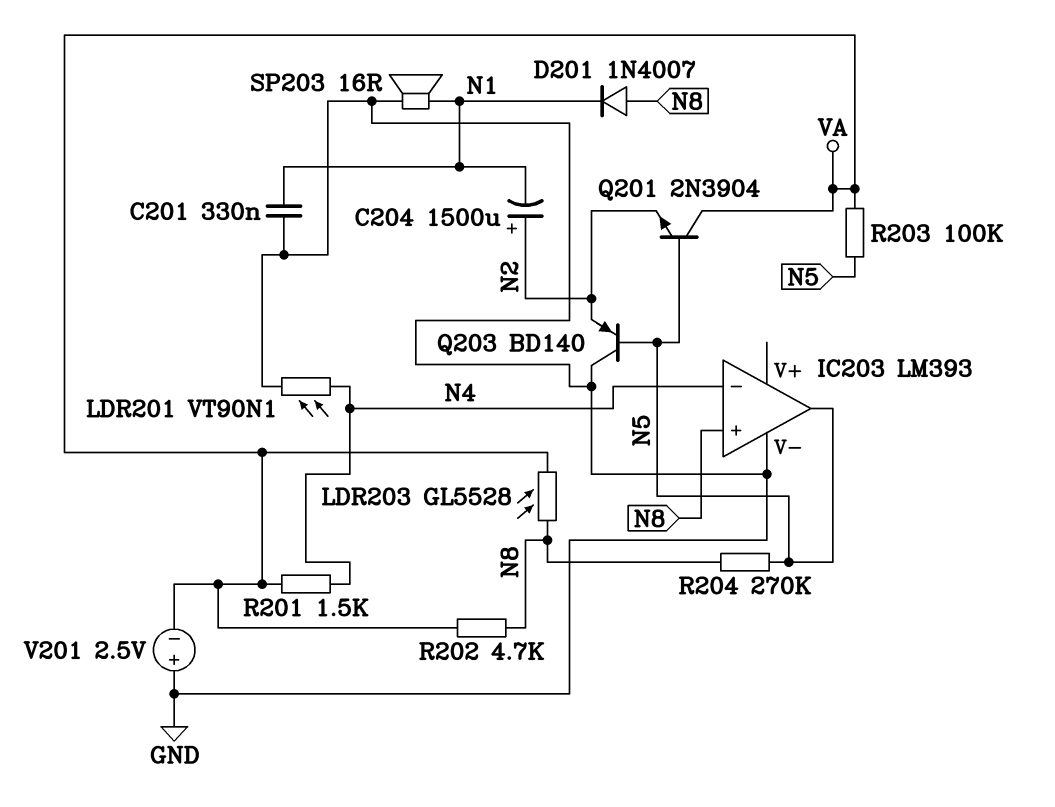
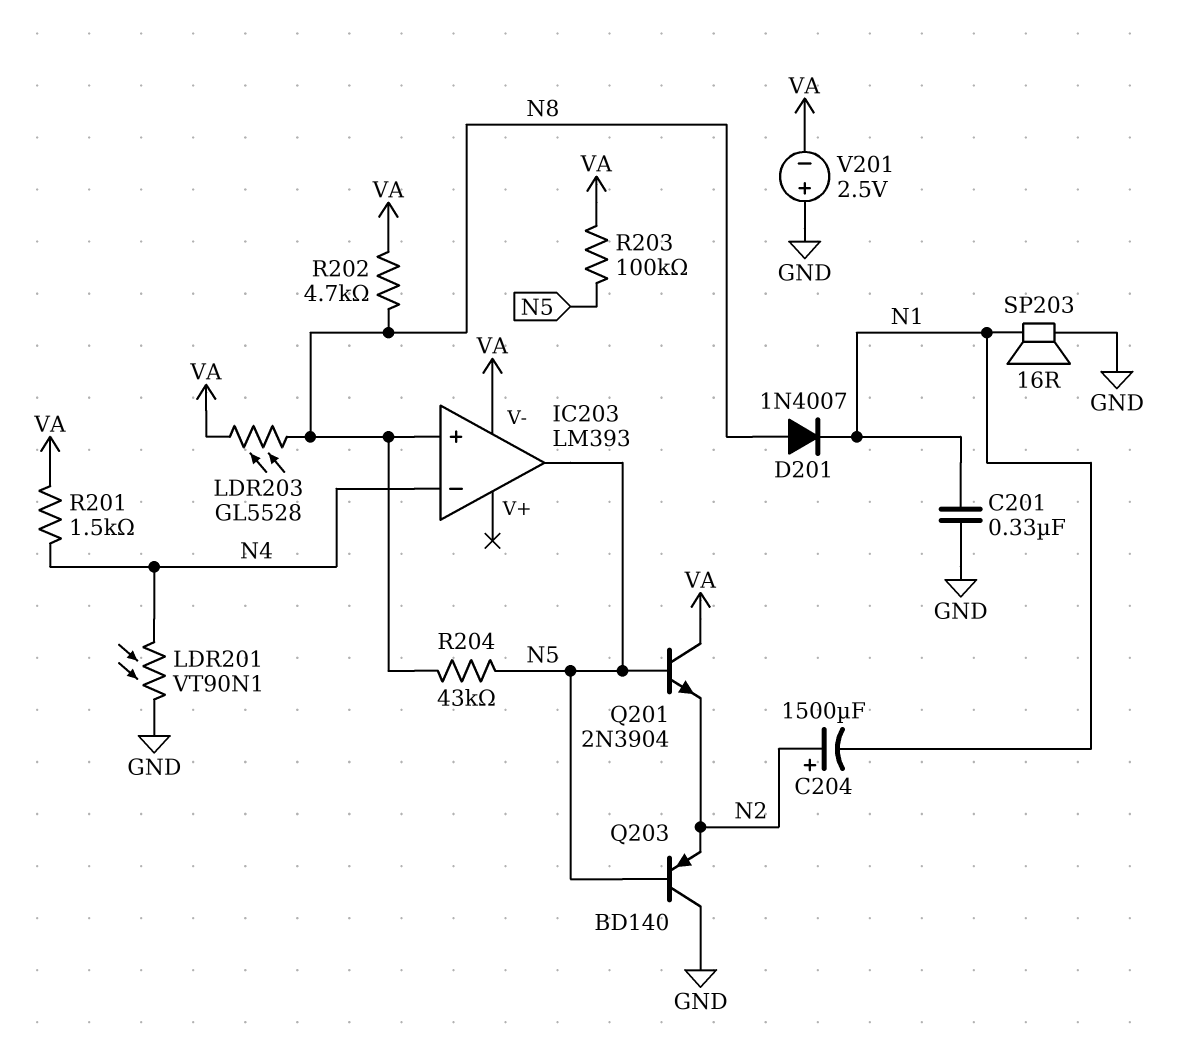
IC203 pin V-: GND -> VA
R204: 270k (N5, N8) -> 43k (N5, N8)

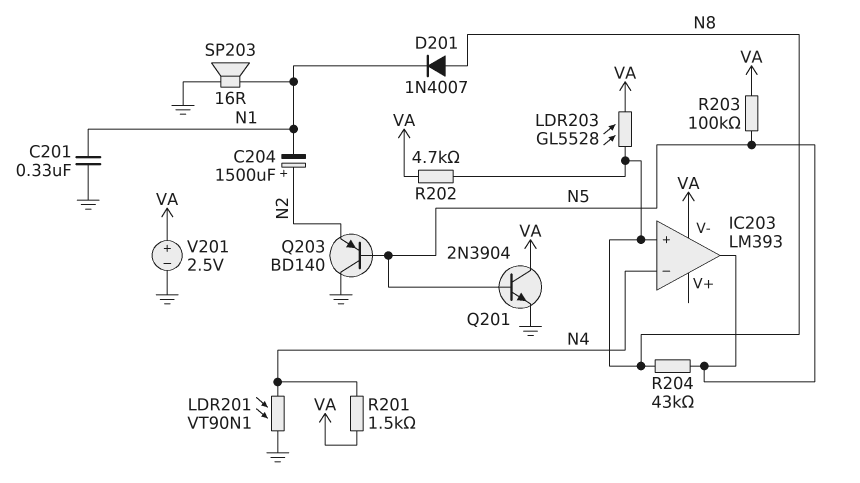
Q201: NPN 2N3904 (B N5, C VA, E N2) -> NPN 2N3904 (B N5, C VA, E GND)
V201: 2.5V (plus GND, minus VA) -> 2.5V (plus VA, minus GND)

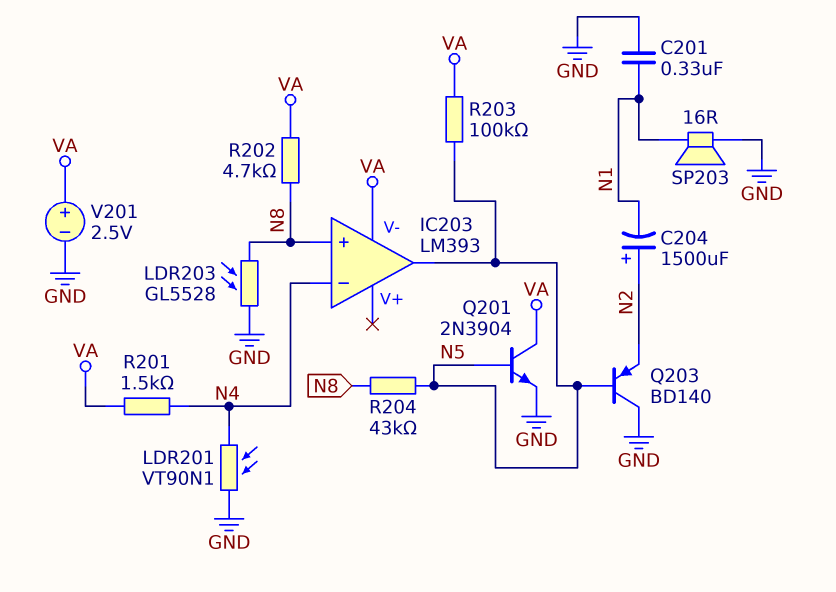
D201: diode 1N4007 (A N8, K N1) -> none
LDR203: GL5528 (N8, VA) -> GL5528 (GND, N8)

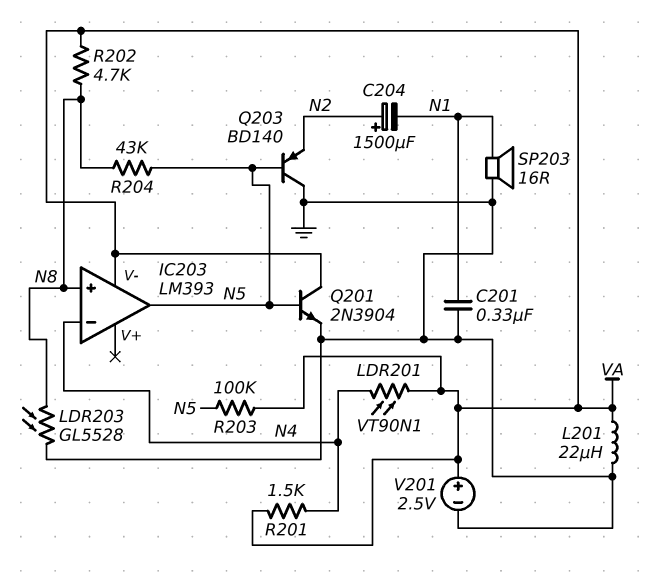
L201: none -> 22uH (GND, VA)
LDR201: VT90N1 (GND, N4) -> VT90N1 (N4, VA)

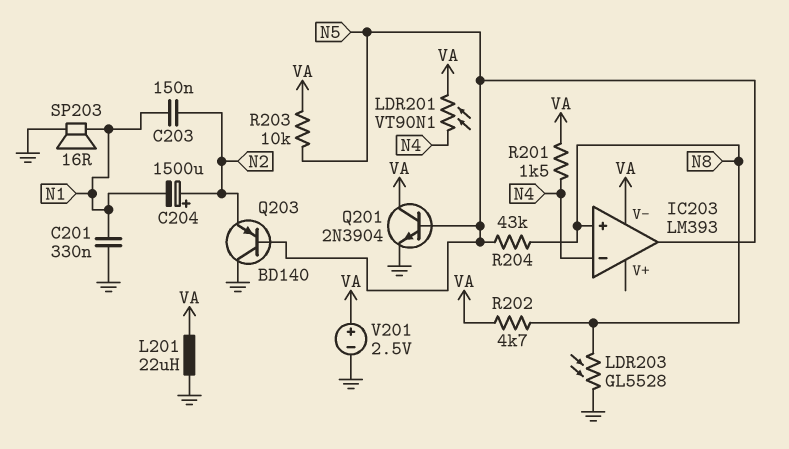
C203: none -> 150nF (N1, N2)
R203: 100k (N5, VA) -> 10k (N5, VA)

